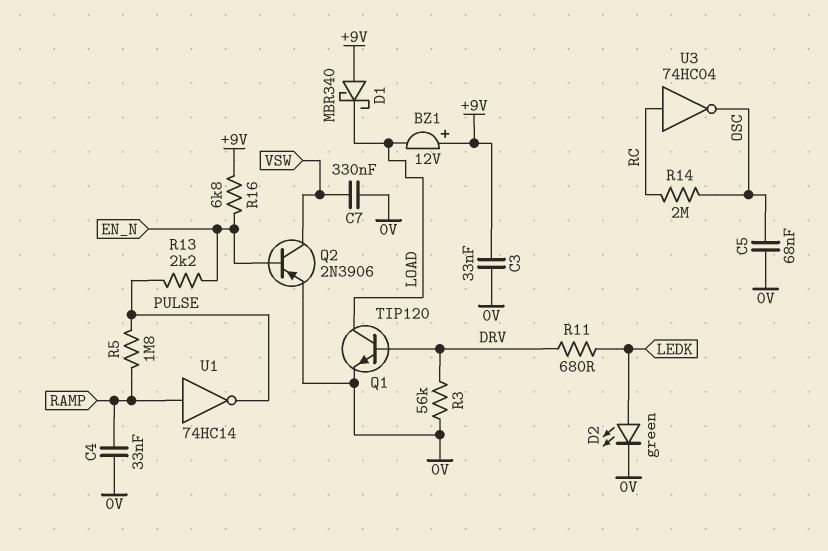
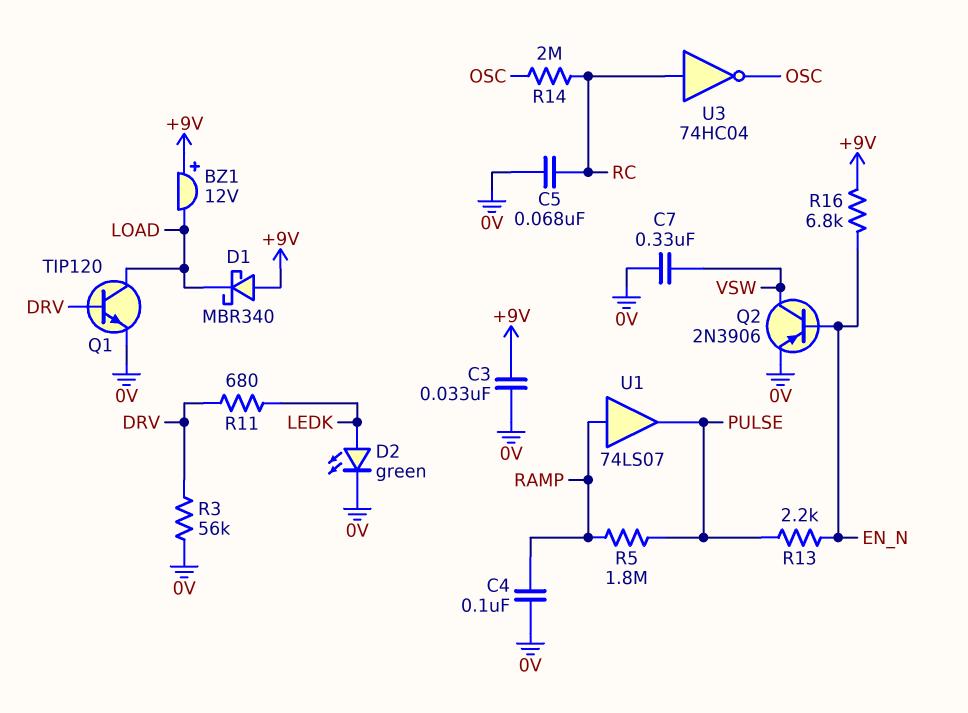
C4: 33nF (0V, RAMP) -> 100nF (0V, RAMP)
C5: 68nF (0V, OSC) -> 68nF (0V, RC)
U1: NOT 74HC14 (in RAMP, out PULSE) -> buffer 74LS07 (in RAMP, out PULSE)

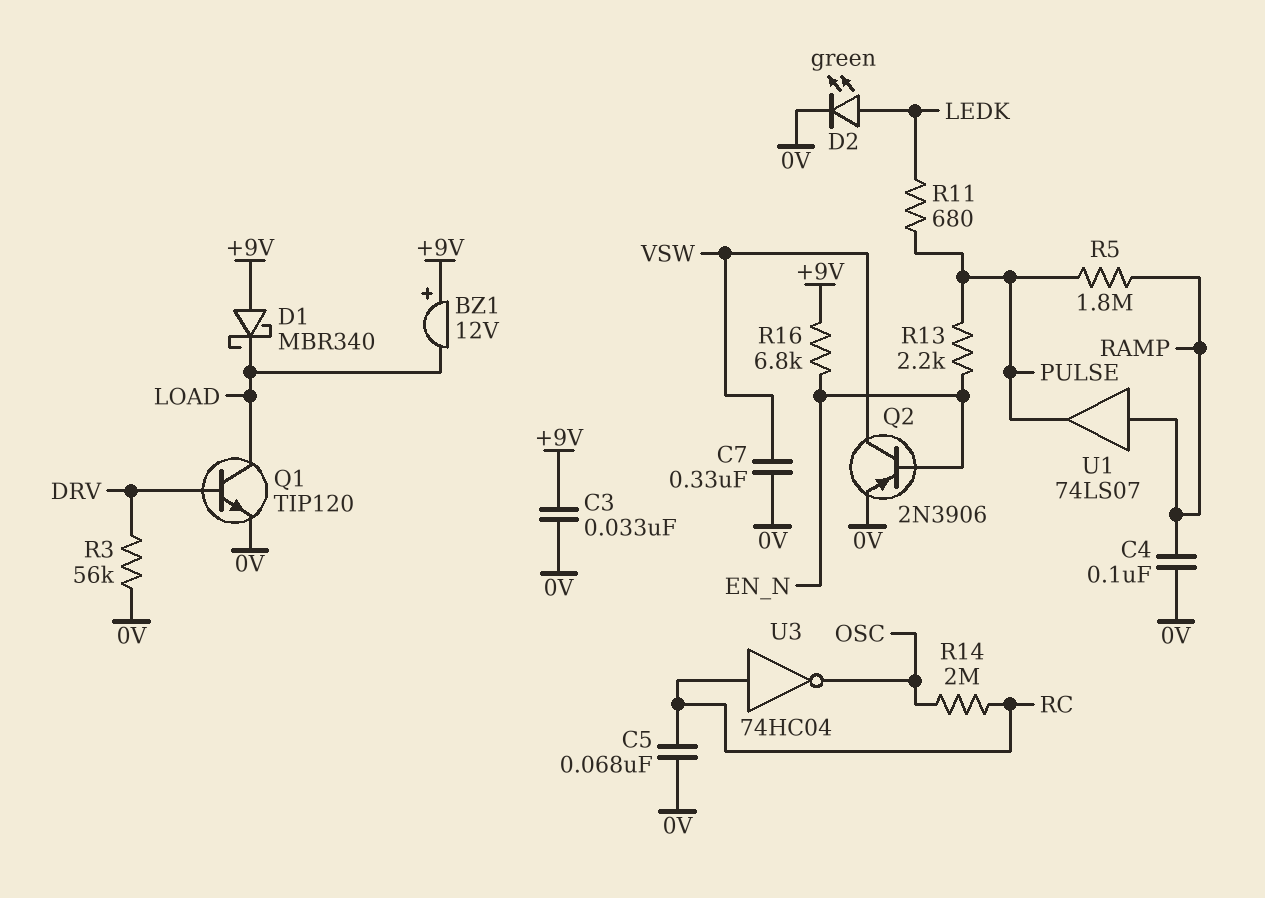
R11: 680 (DRV, LEDK) -> 680 (LEDK, PULSE)

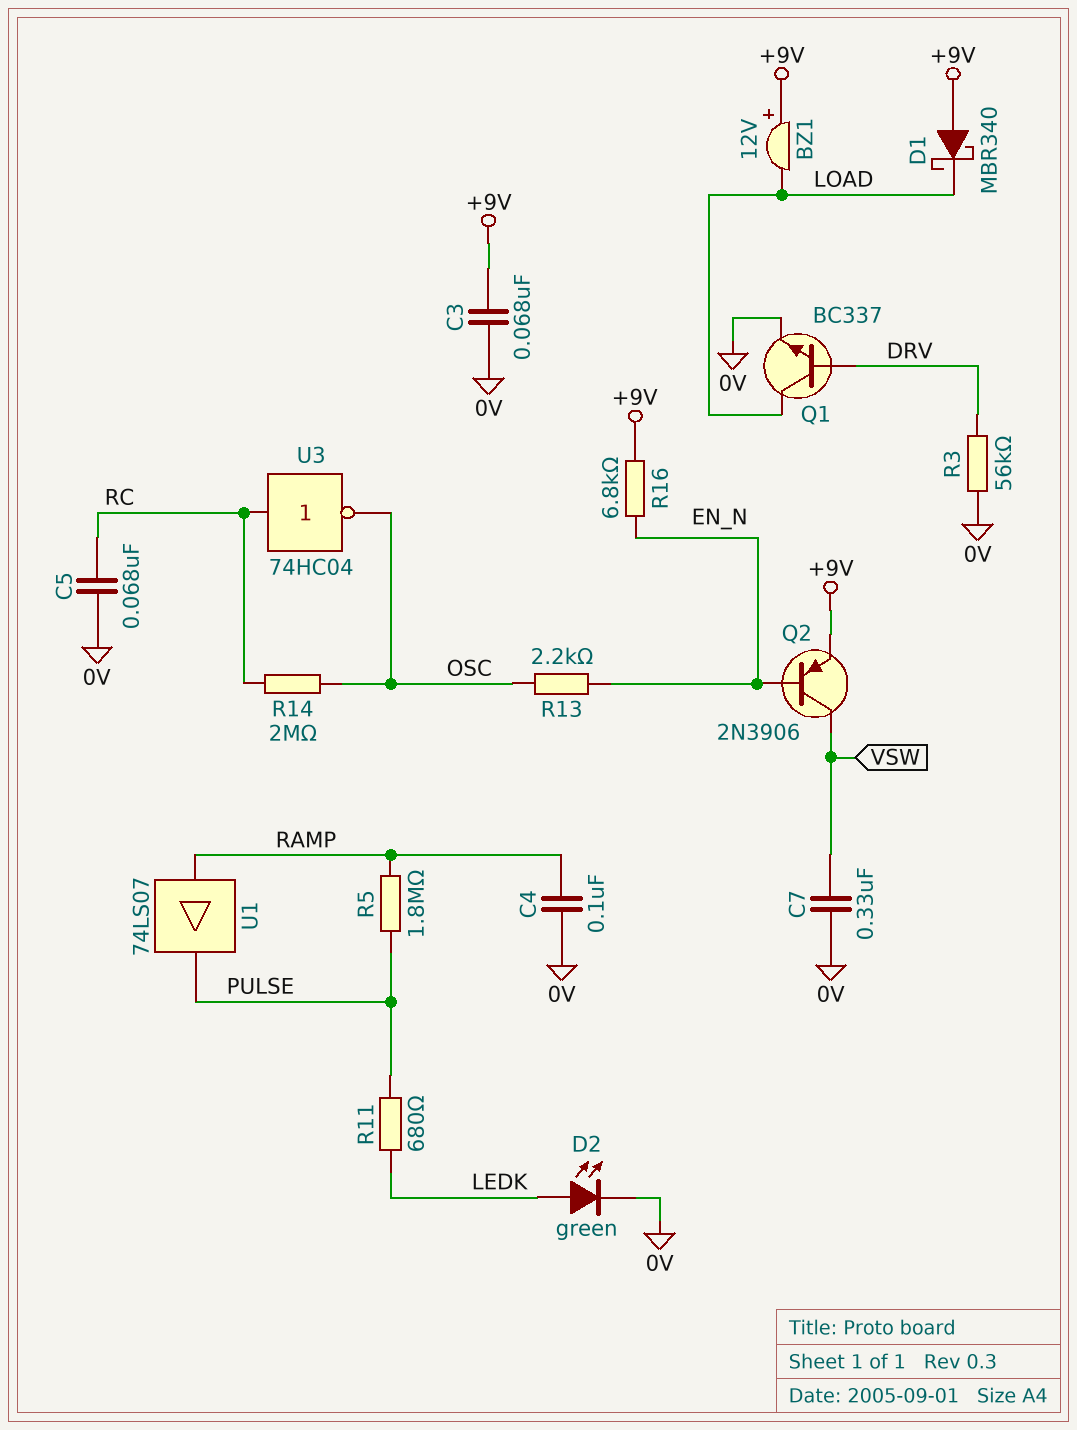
C3: 33nF (+9V, 0V) -> 68nF (+9V, 0V)
Q1: NPN TIP120 (B DRV, C LOAD, E 0V) -> NPN BC337 (B DRV, C LOAD, E 0V)
Q2: PNP 2N3906 (B EN_N, C VSW, E 0V) -> PNP 2N3906 (B EN_N, C VSW, E +9V)
R13: 2.2k (EN_N, PULSE) -> 2.2k (EN_N, OSC)

